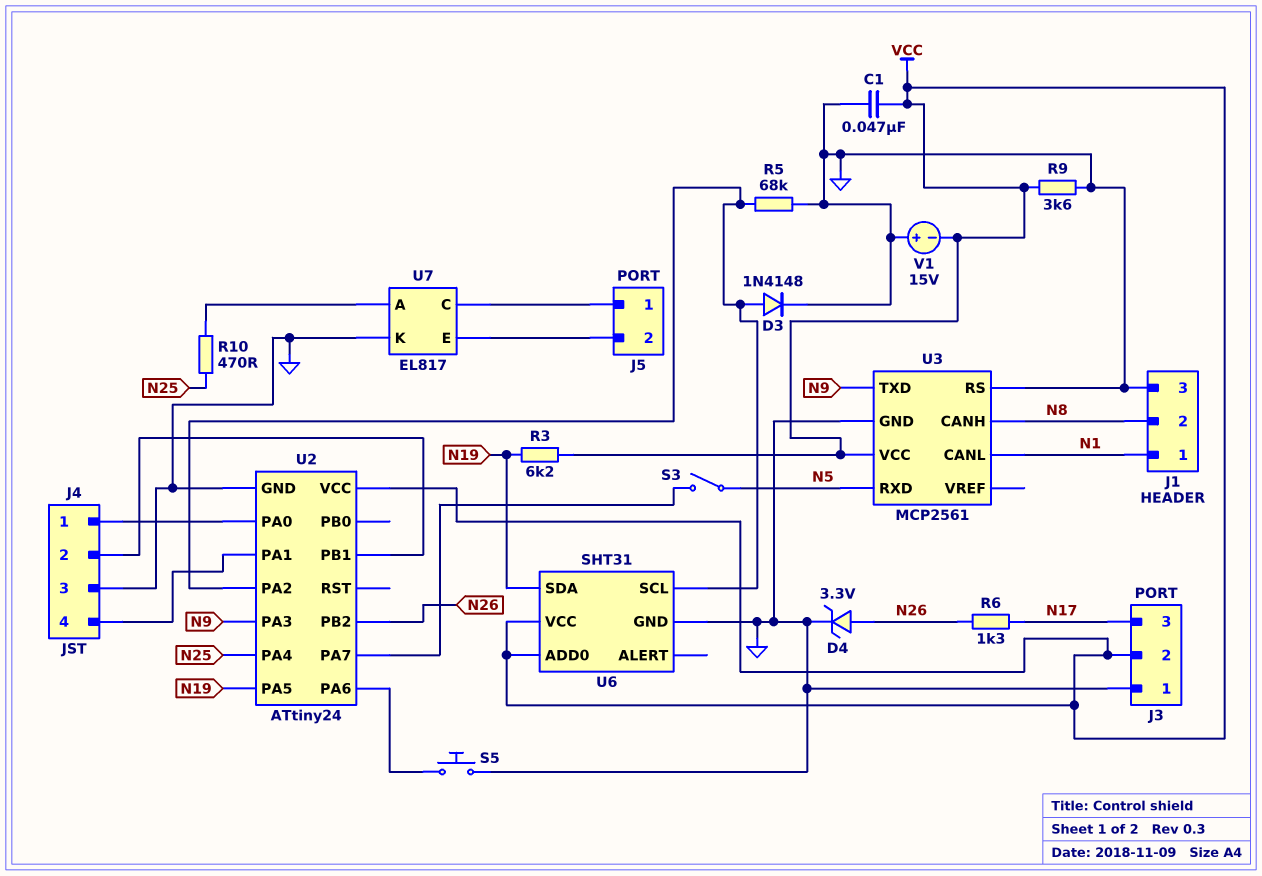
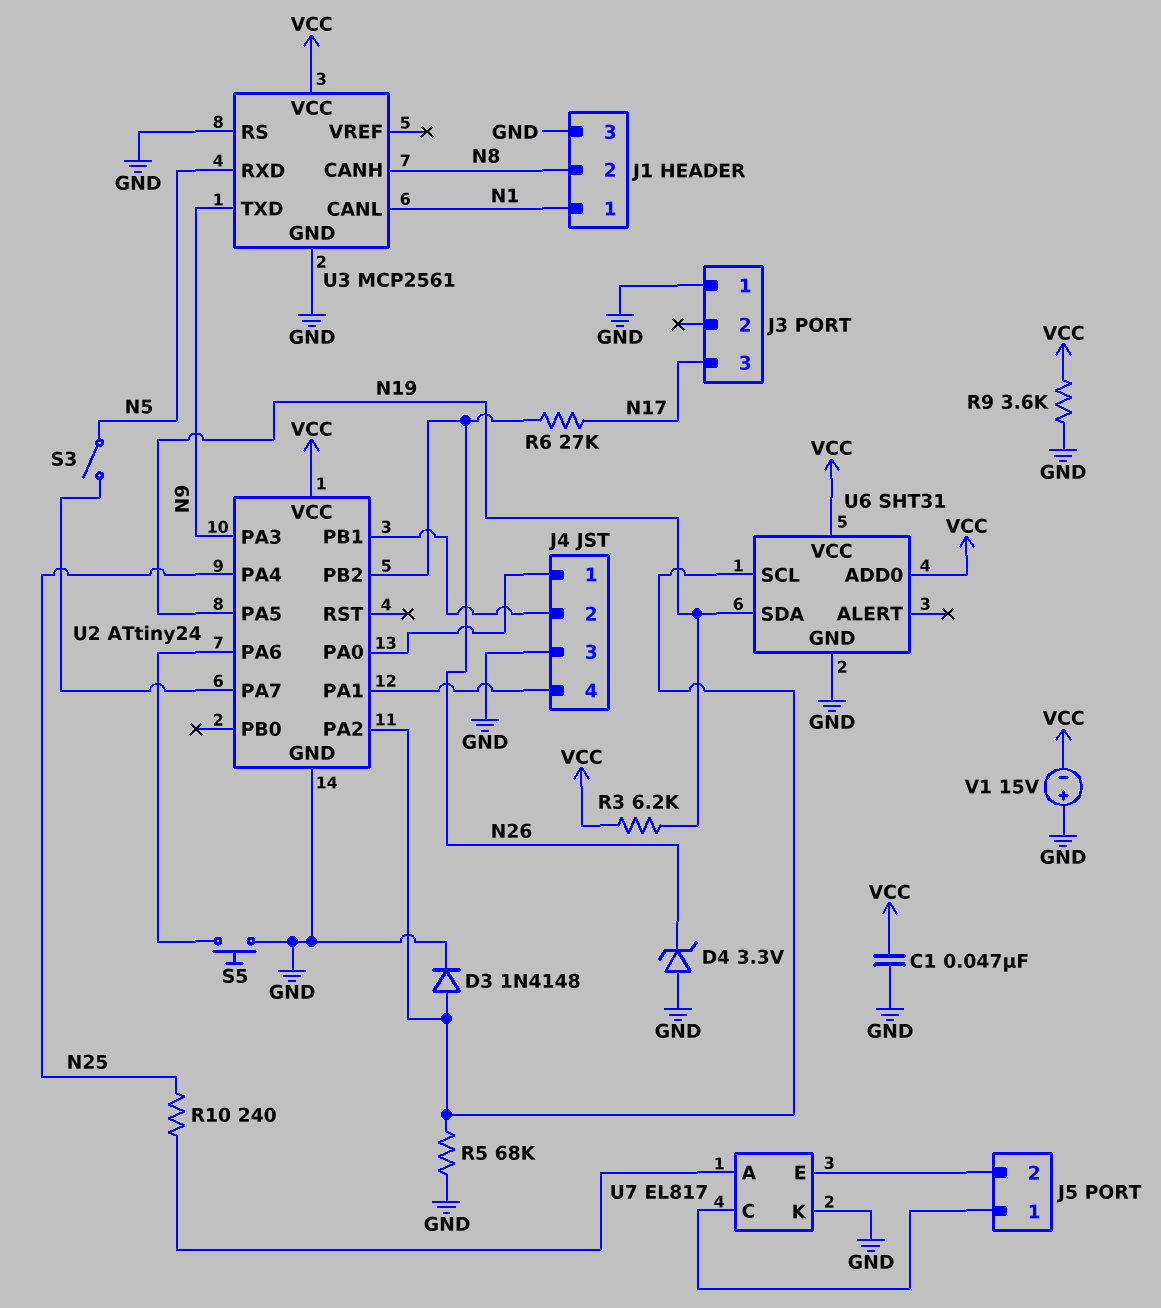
D4: zener 3.3V (A N26, K GND) -> zener 3.3V (A GND, K N26)
J3 pin 2: VCC -> none
R6: 1.3k (N17, N26) -> 27k (N17, N26)
R10: 470 (N25, U7/A) -> 240 (N25, U7/A)

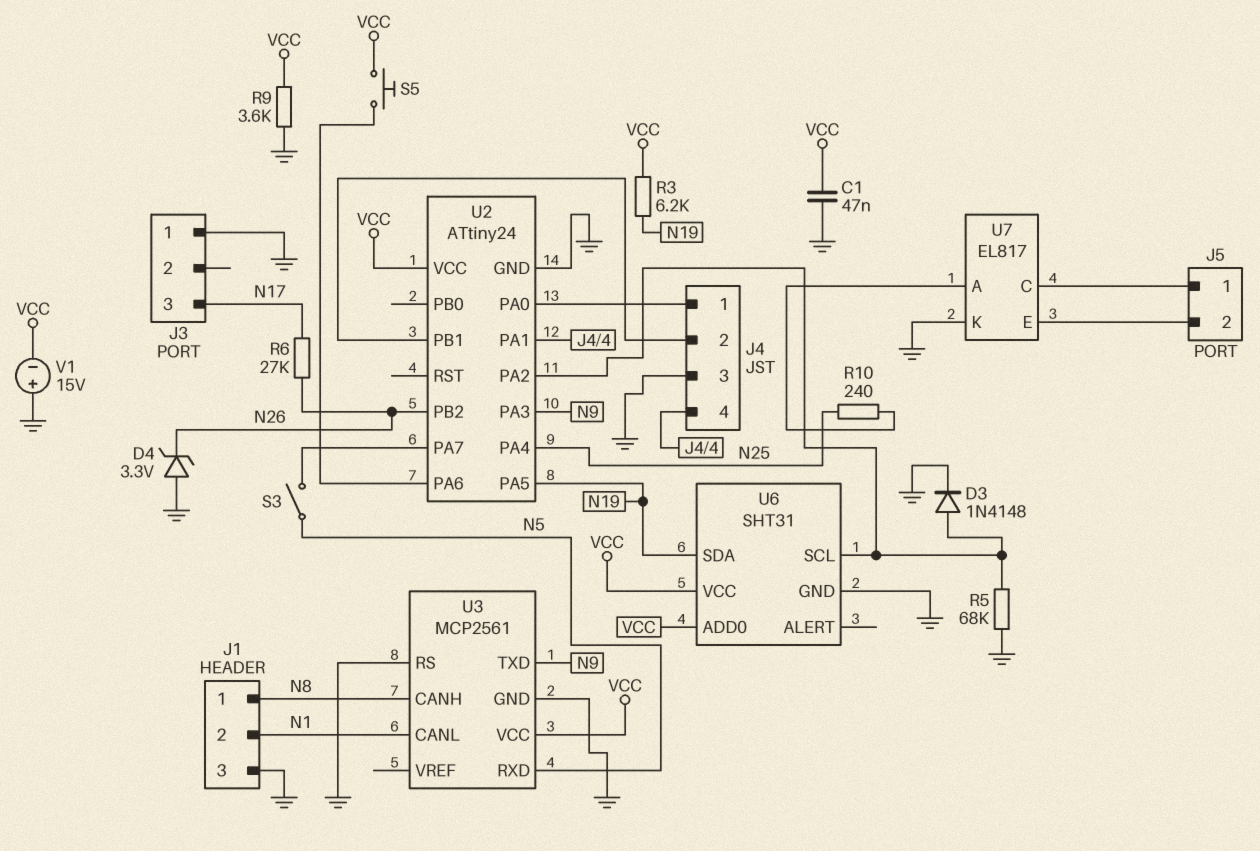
J1 pin 1: N1 -> N8
J1 pin 2: N8 -> N1
S5: button (GND, U2/PA6) -> button (U2/PA6, VCC)

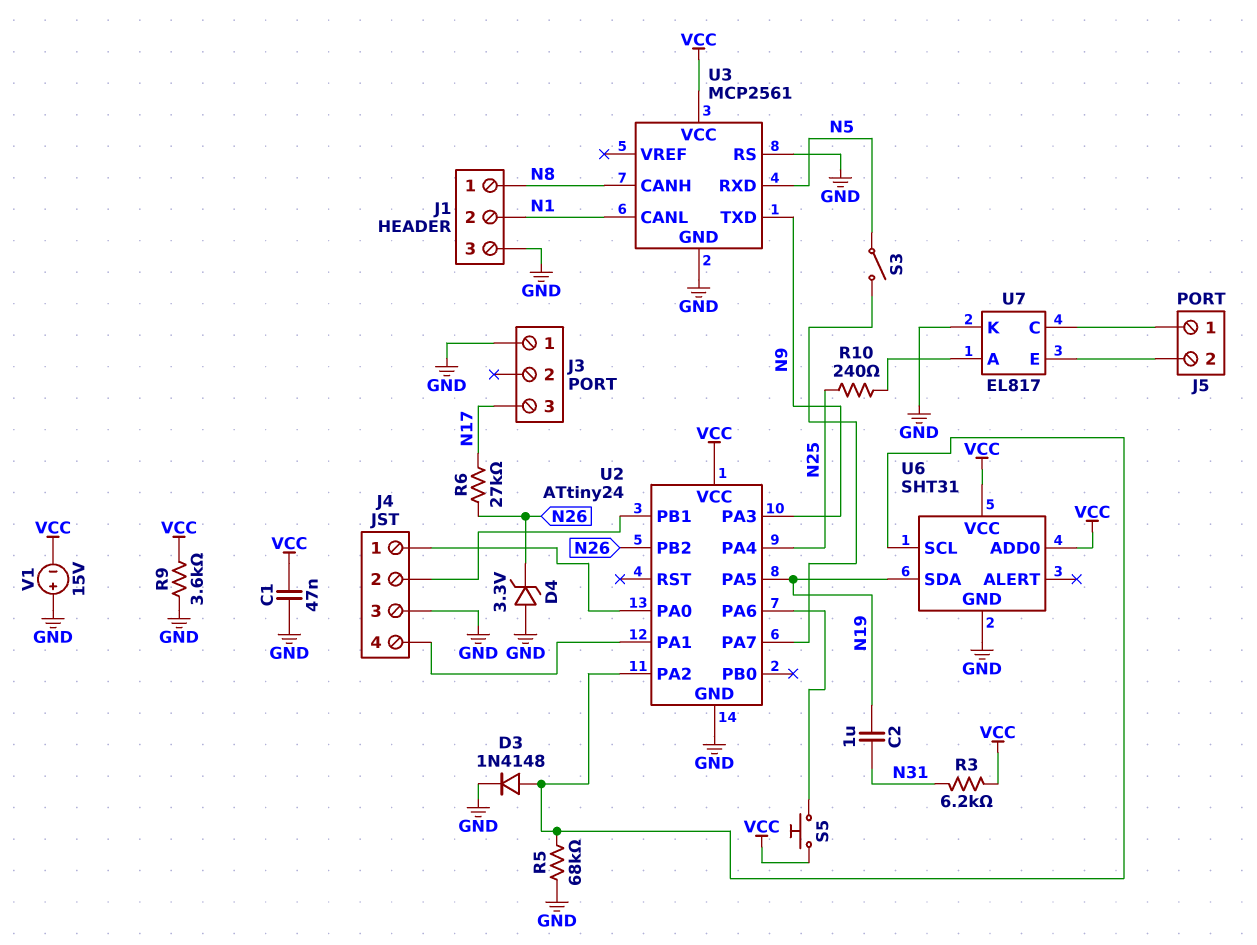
C2: none -> 1uF (N19, N31)
R3: 6.2k (N19, VCC) -> 6.2k (N31, VCC)

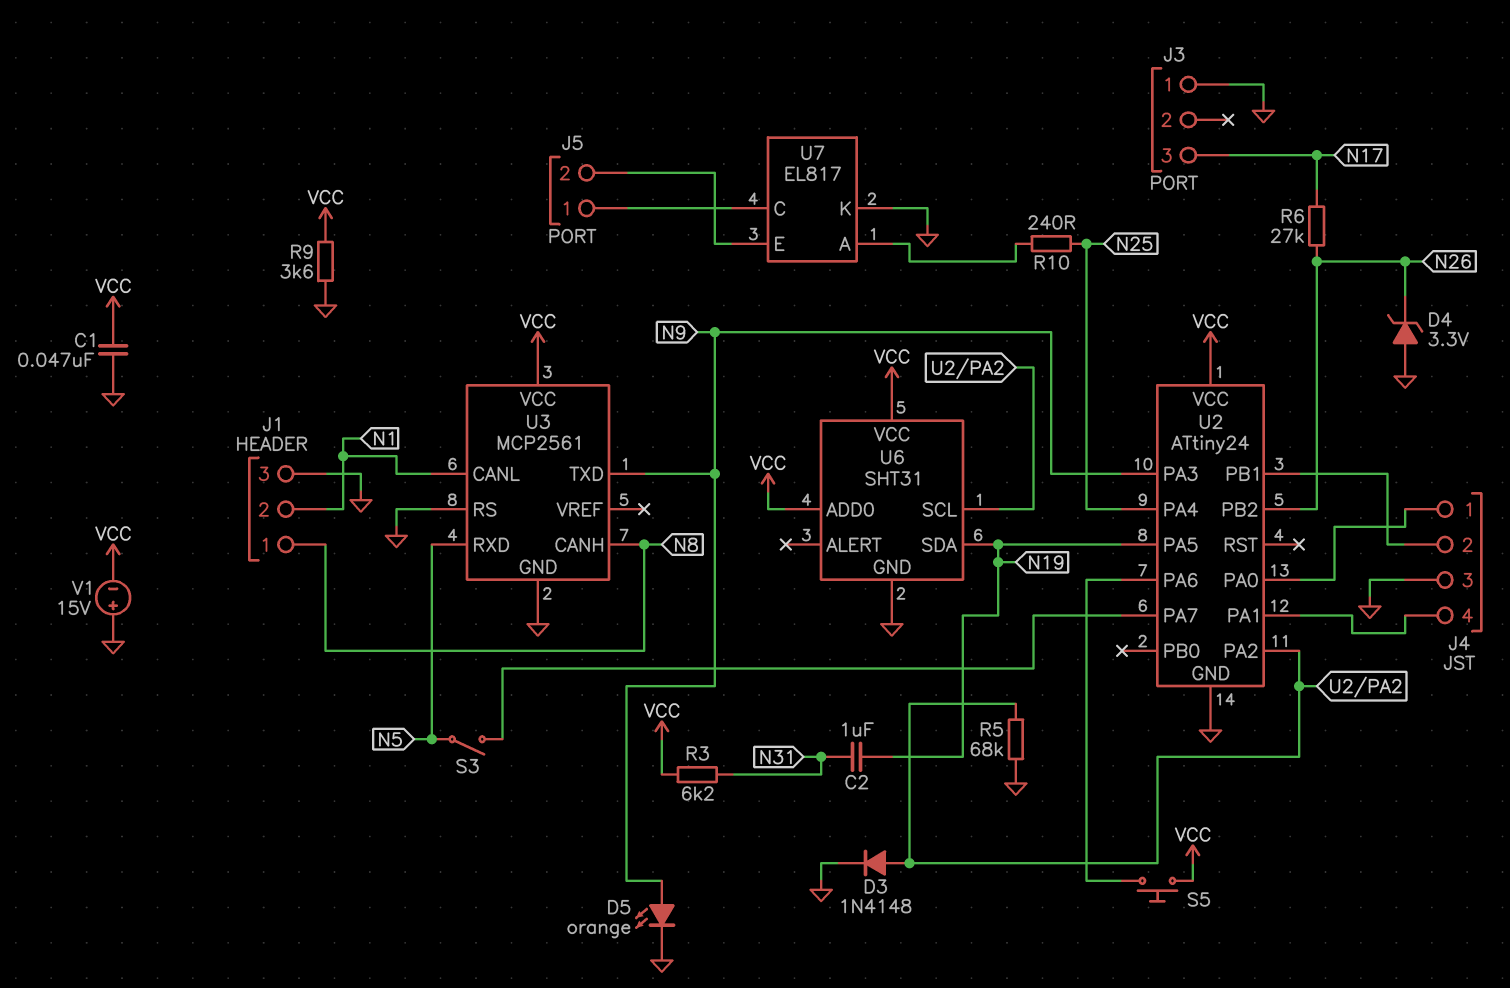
D5: none -> LED orange (A N9, K GND)

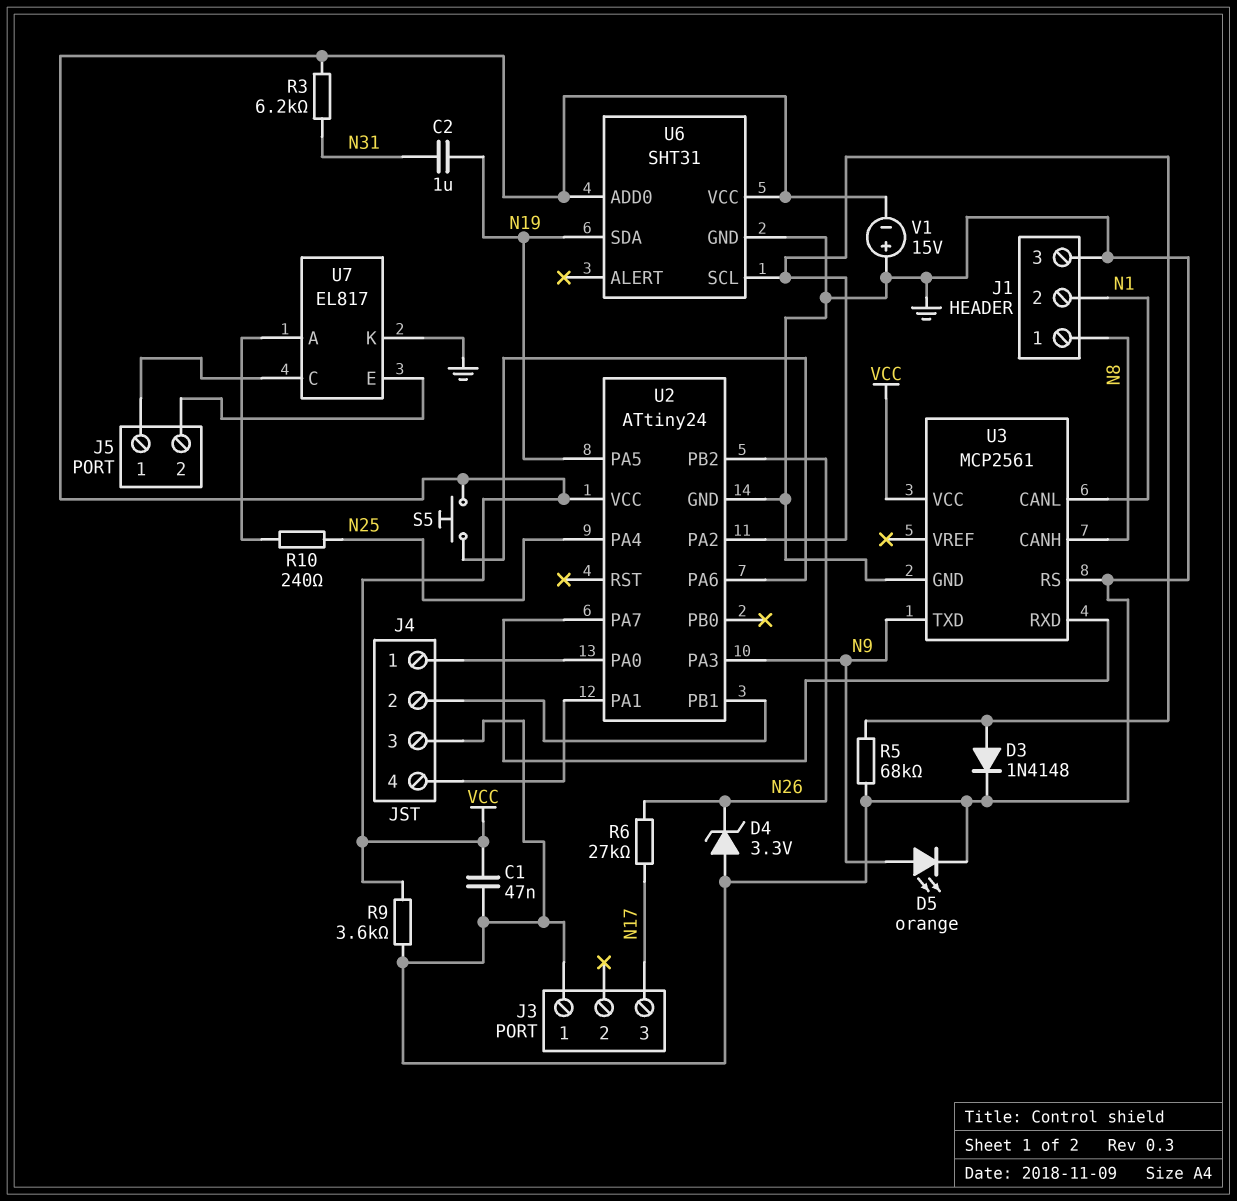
S3: switch (N5, U2/PA7) -> none
U3 pin RXD: N5 -> U2/PA7

